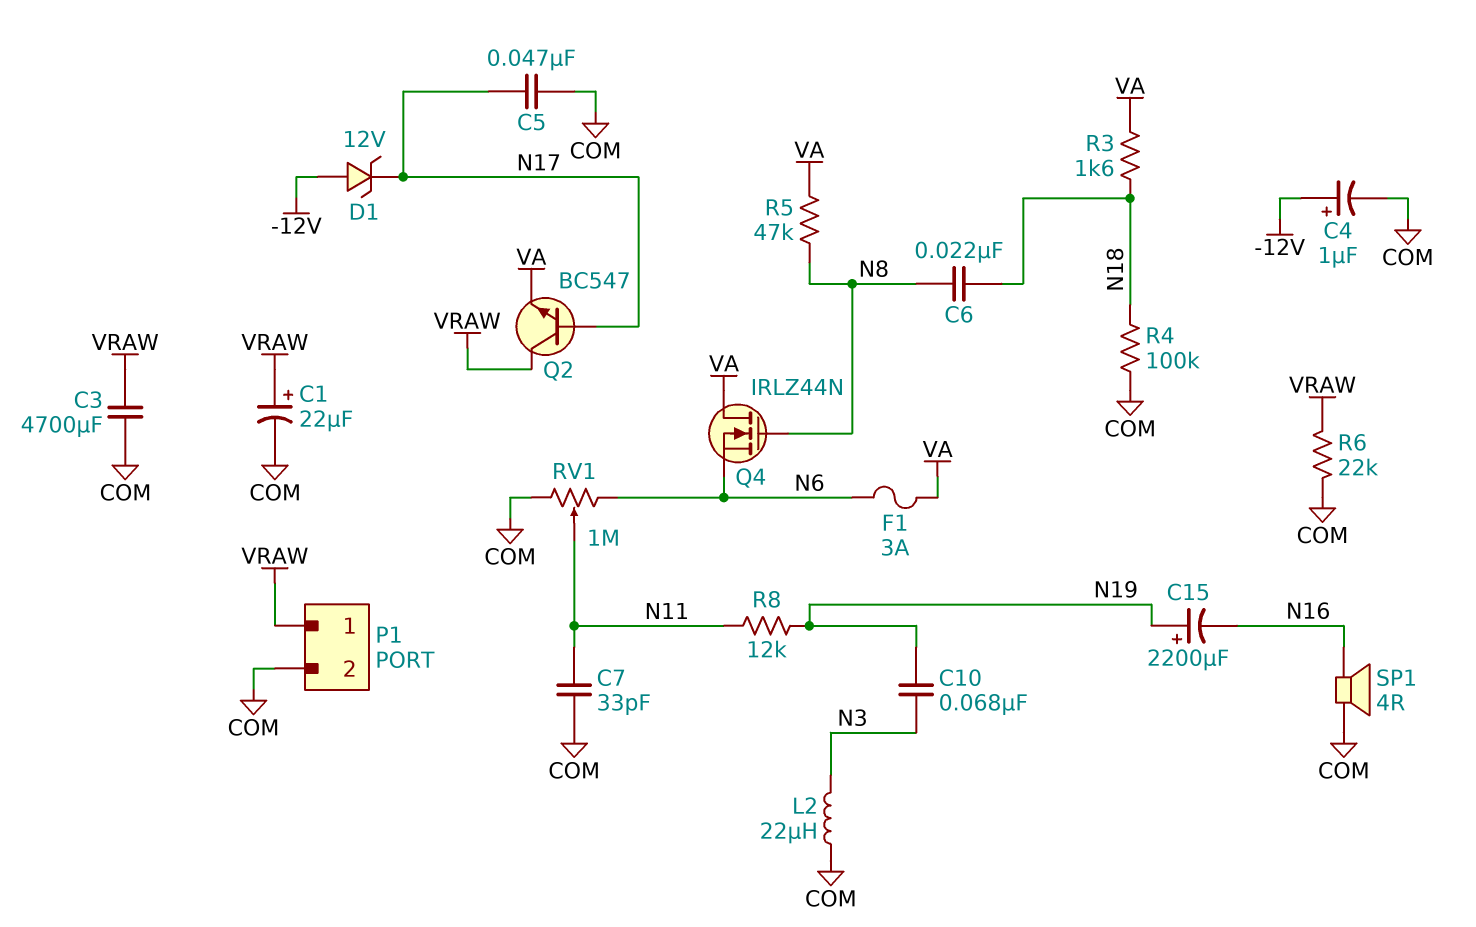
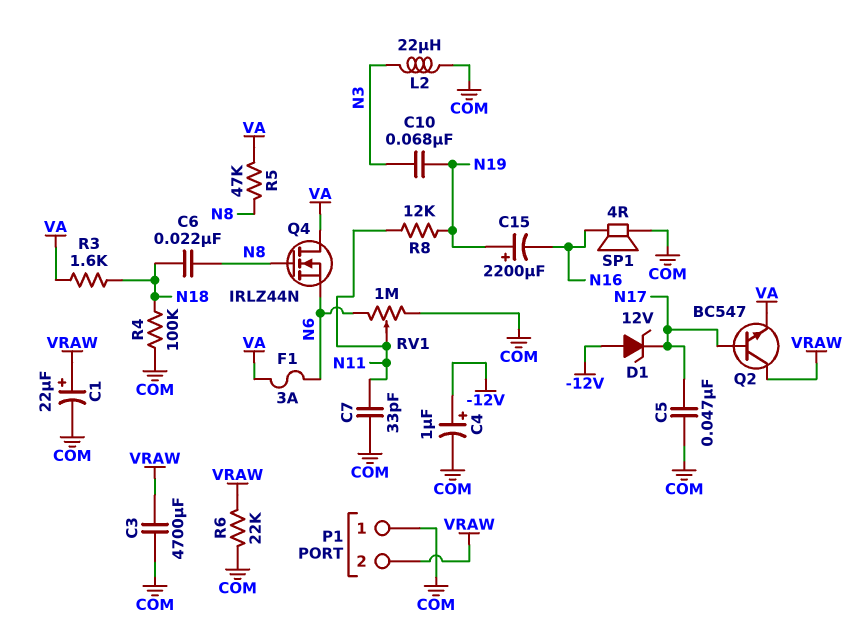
P1 pin 1: VRAW -> COM
P1 pin 2: COM -> VRAW

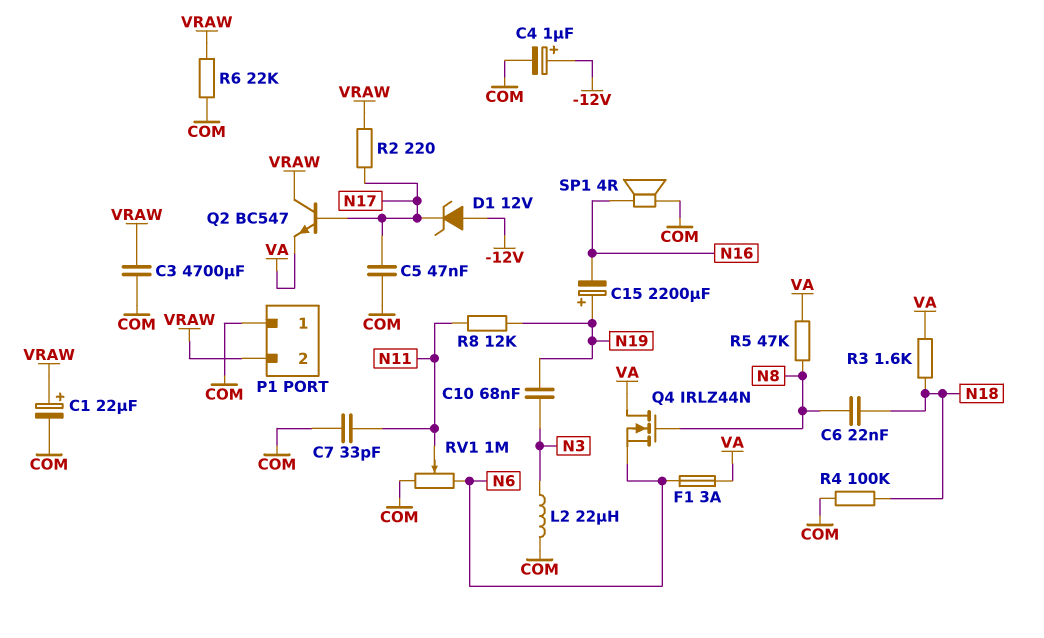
R2: none -> 220 (N17, VRAW)

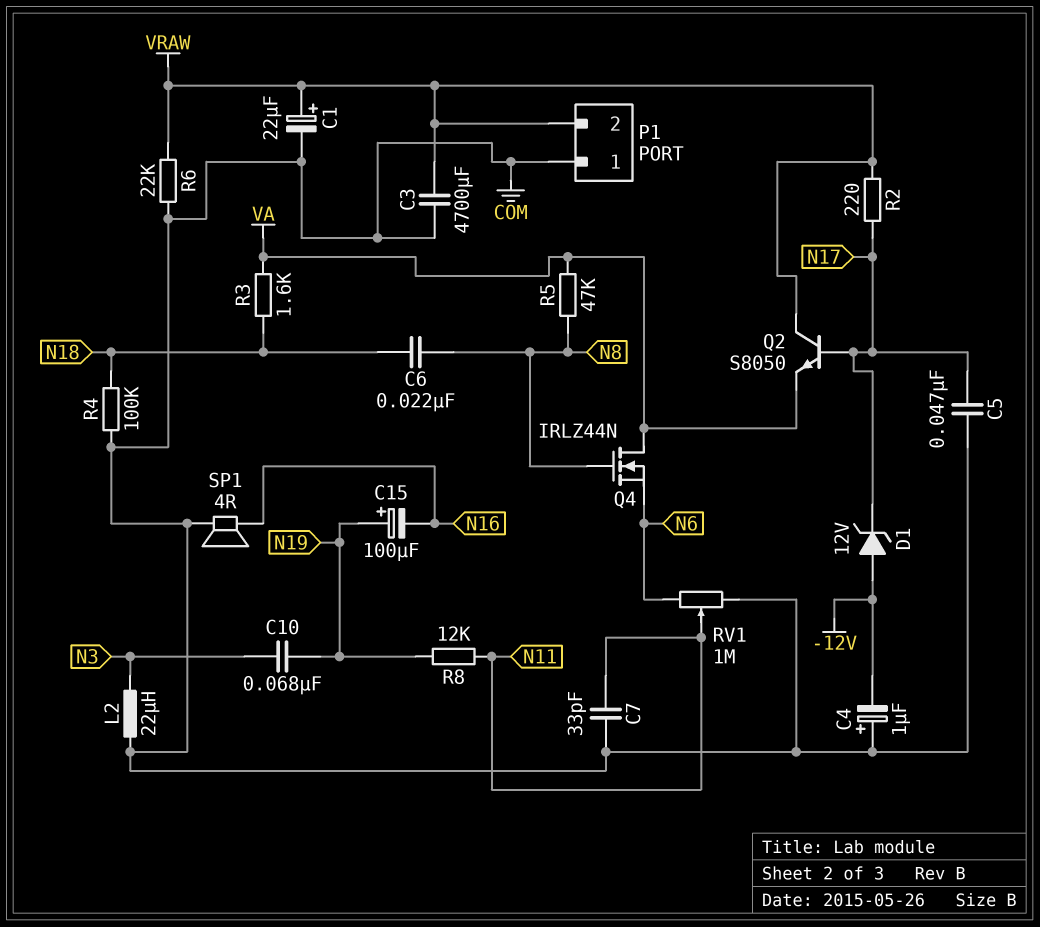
C4: 1uF (plus -12V, minus COM) -> 1uF (plus COM, minus -12V)
C15: 2200uF (plus N19, minus N16) -> 100uF (plus N19, minus N16)
F1: 3A (N6, VA) -> none
Q2: NPN BC547 (B N17, C VRAW, E VA) -> NPN S8050 (B N17, C VRAW, E VA)

